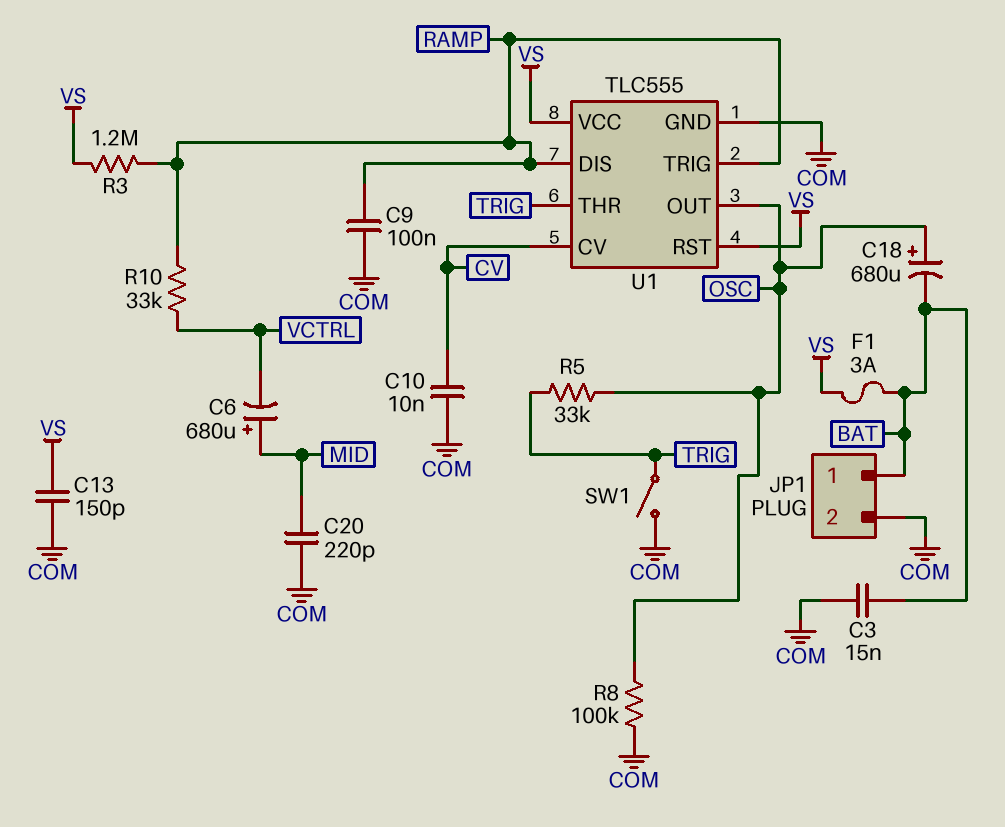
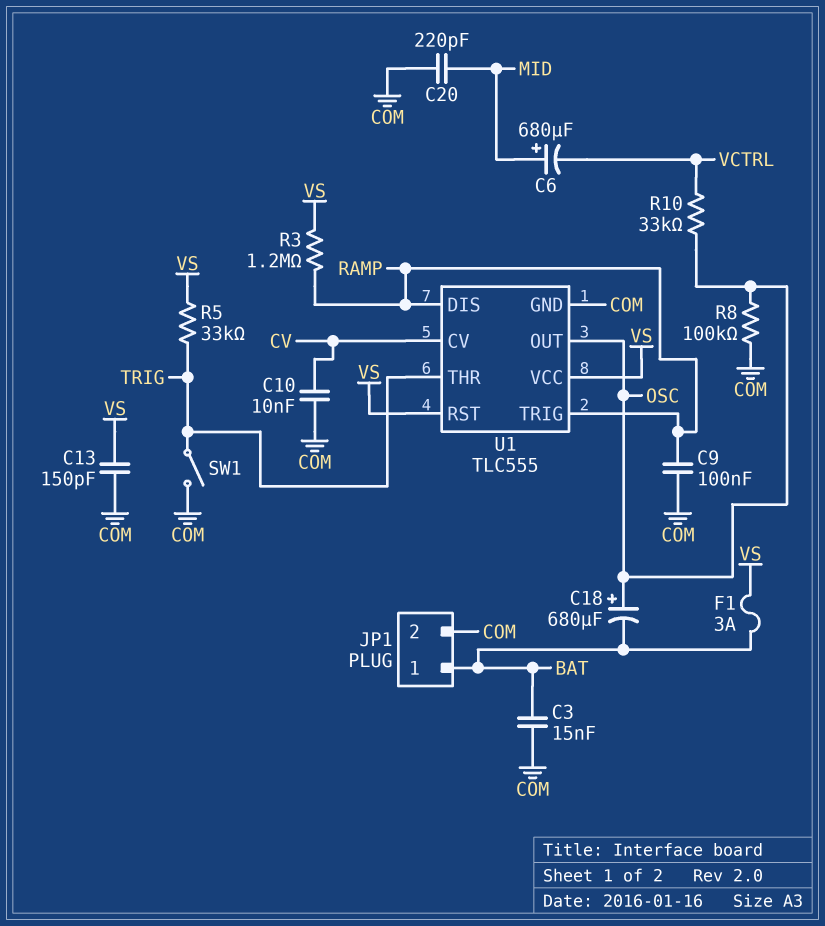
R5: 33k (OSC, TRIG) -> 33k (TRIG, VS)
R10: 33k (RAMP, VCTRL) -> 33k (OSC, VCTRL)

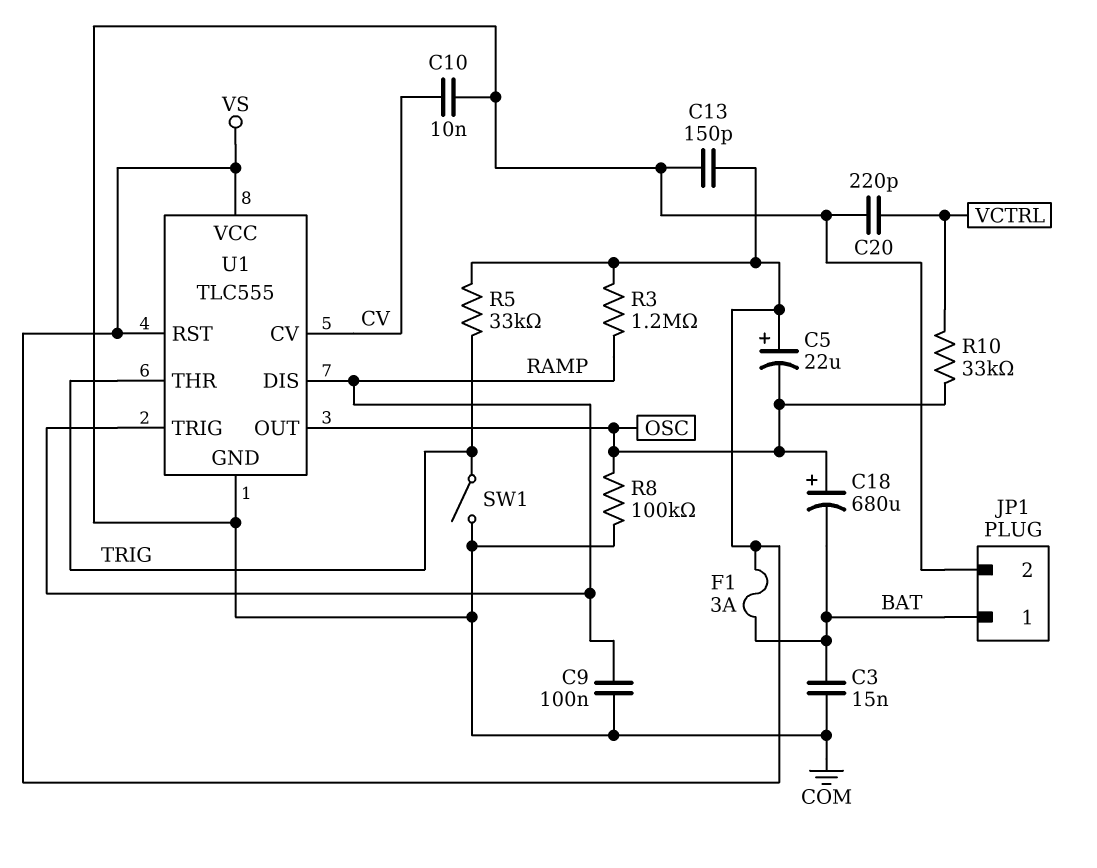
C5: none -> 22uF (plus VS, minus OSC)
C6: 680uF (plus MID, minus VCTRL) -> none
C20: 220pF (COM, MID) -> 220pF (COM, VCTRL)

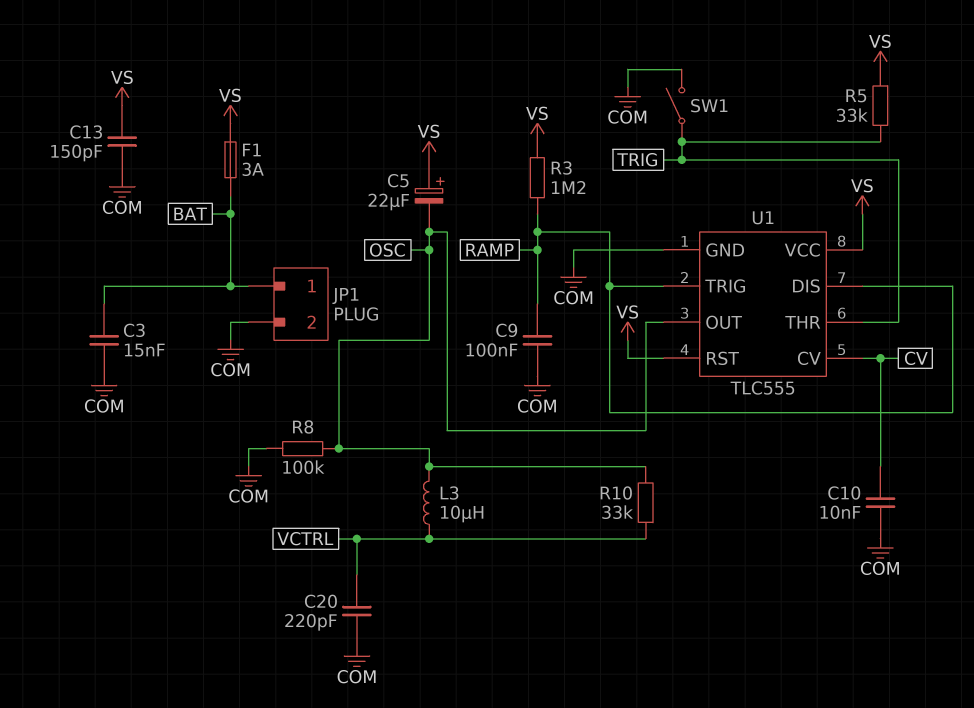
C18: 680uF (plus OSC, minus BAT) -> none
L3: none -> 10uH (OSC, VCTRL)

